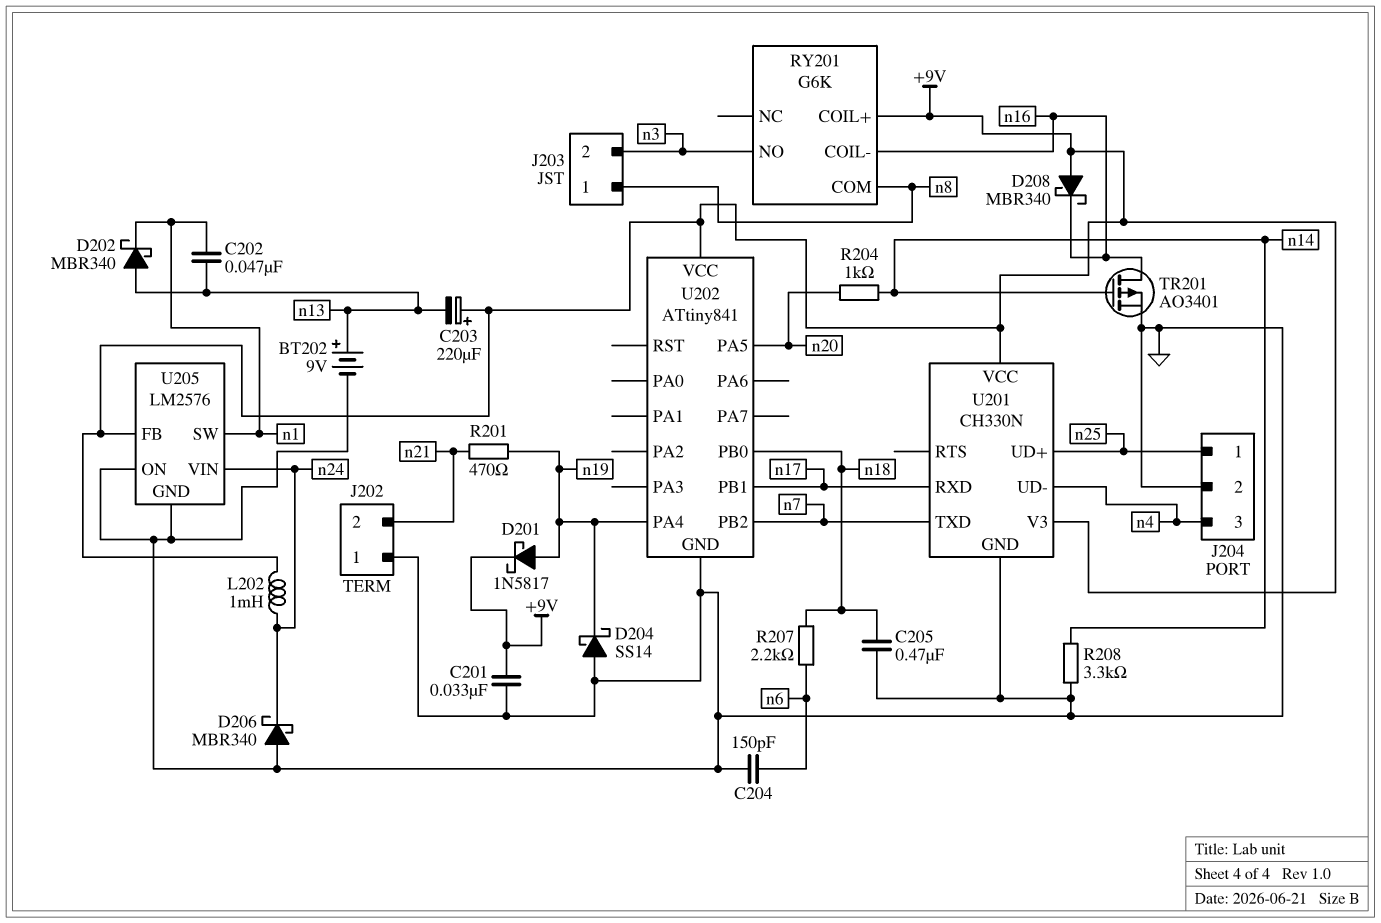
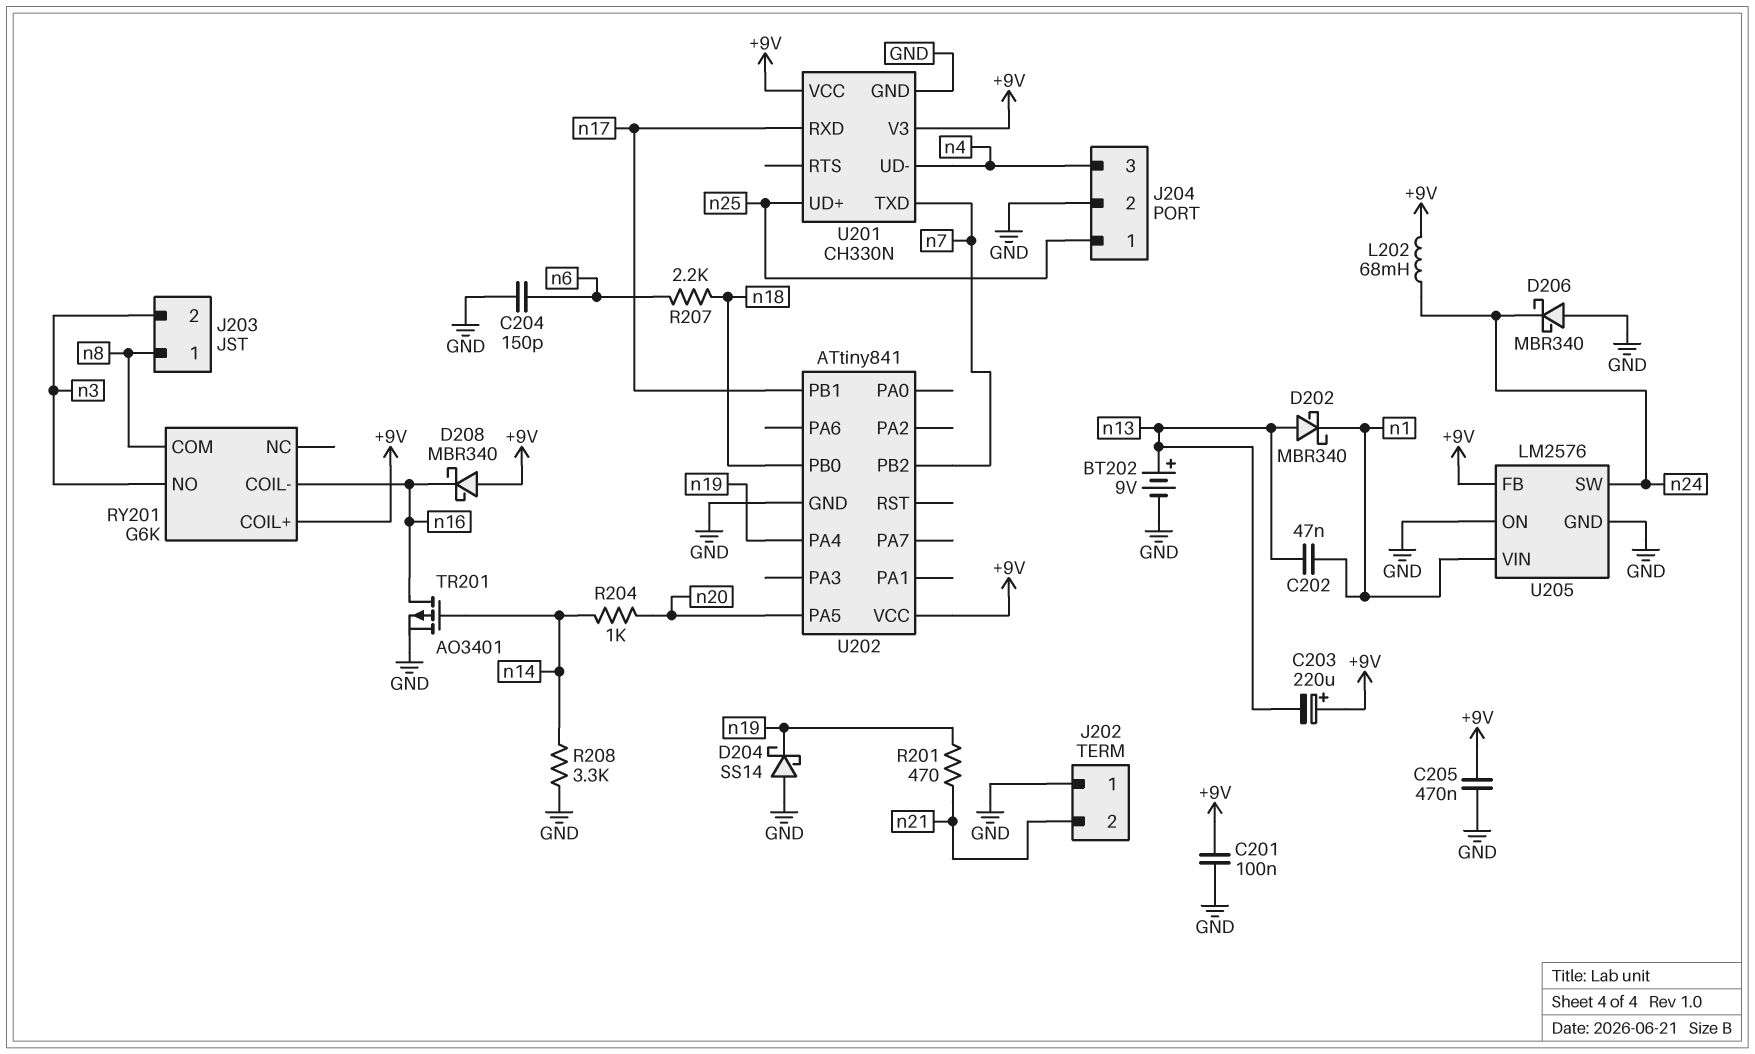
C201: 33nF (+9V, GND) -> 100nF (+9V, GND)
C205: 470nF (GND, n18) -> 470nF (+9V, GND)
D201: schottky 1N5817 (A n19, K +9V) -> none
L202: 1mH (+9V, n24) -> 68mH (+9V, n24)
U205 pin SW: n1 -> n24
U205 pin VIN: n24 -> n1

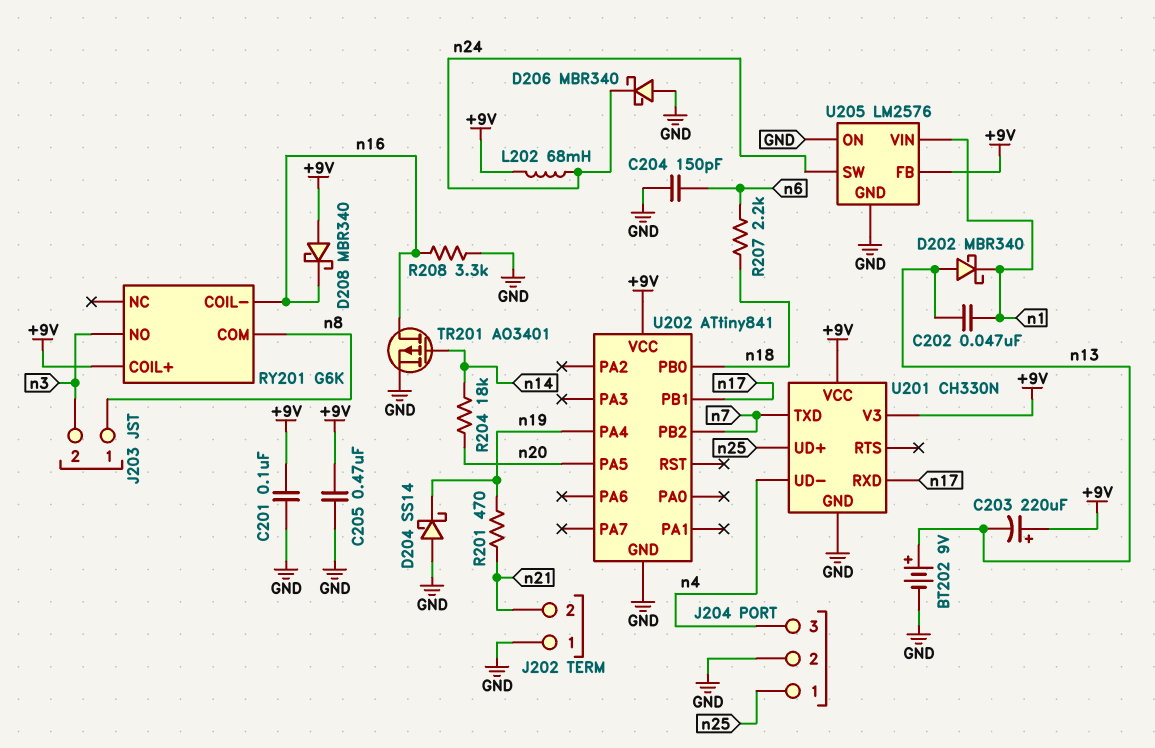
R204: 1k (n14, n20) -> 18k (n14, n20)
R208: 3.3k (GND, n14) -> 3.3k (GND, n16)

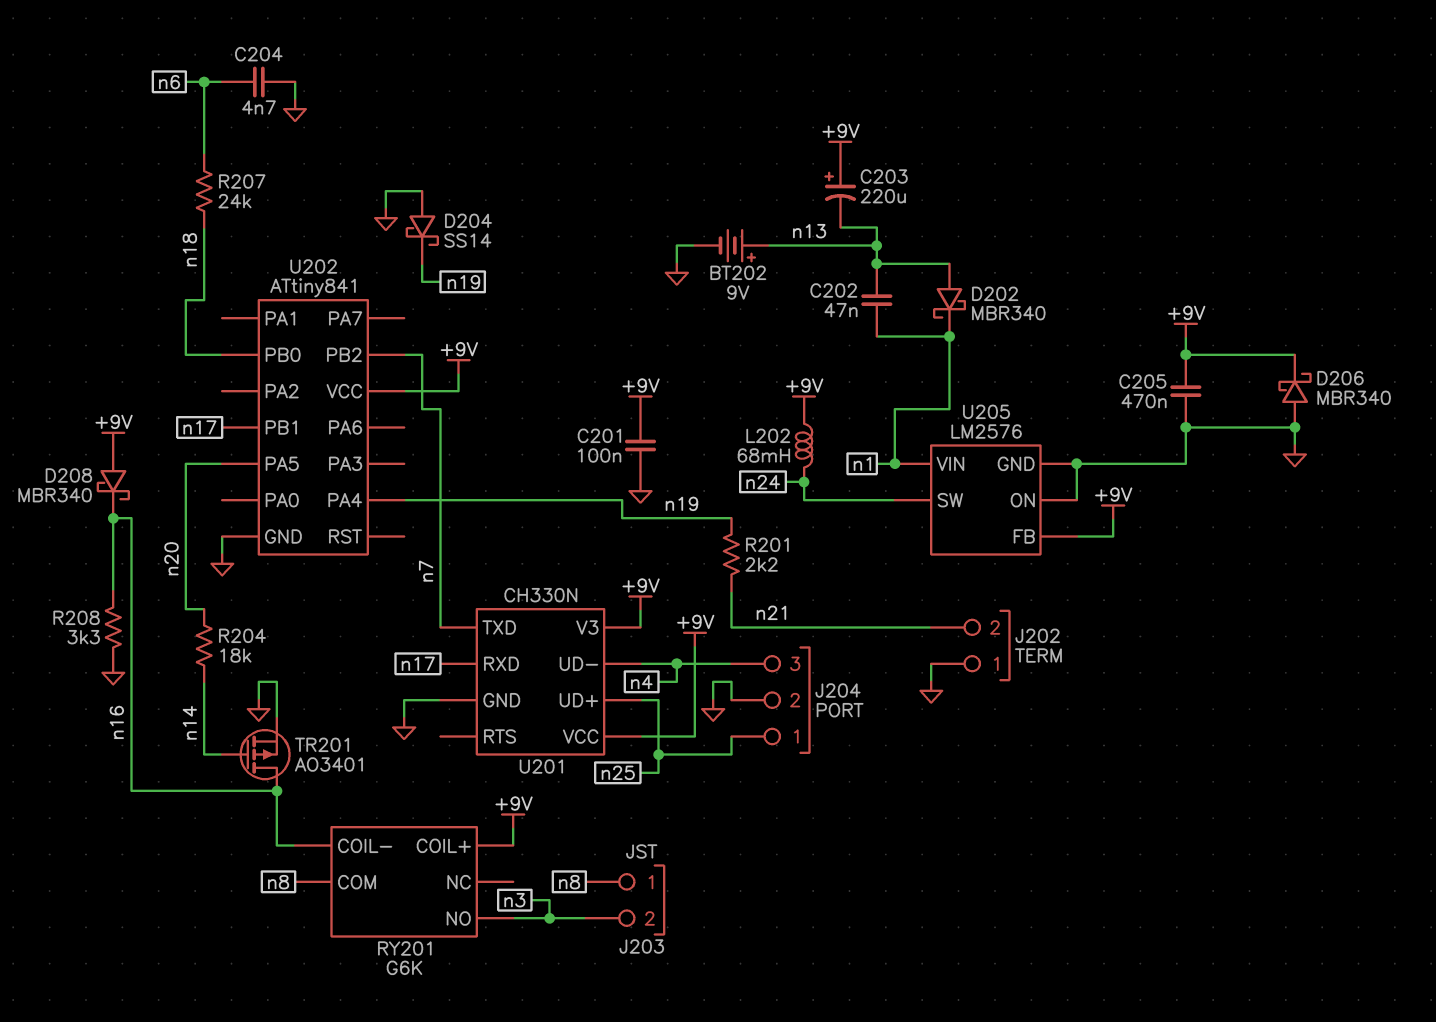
C204: 150pF (GND, n6) -> 4.7nF (GND, n6)
D206: schottky MBR340 (A GND, K n24) -> schottky MBR340 (A GND, K +9V)
R201: 470 (n19, n21) -> 2.2k (n19, n21)
R207: 2.2k (n6, n18) -> 24k (n6, n18)

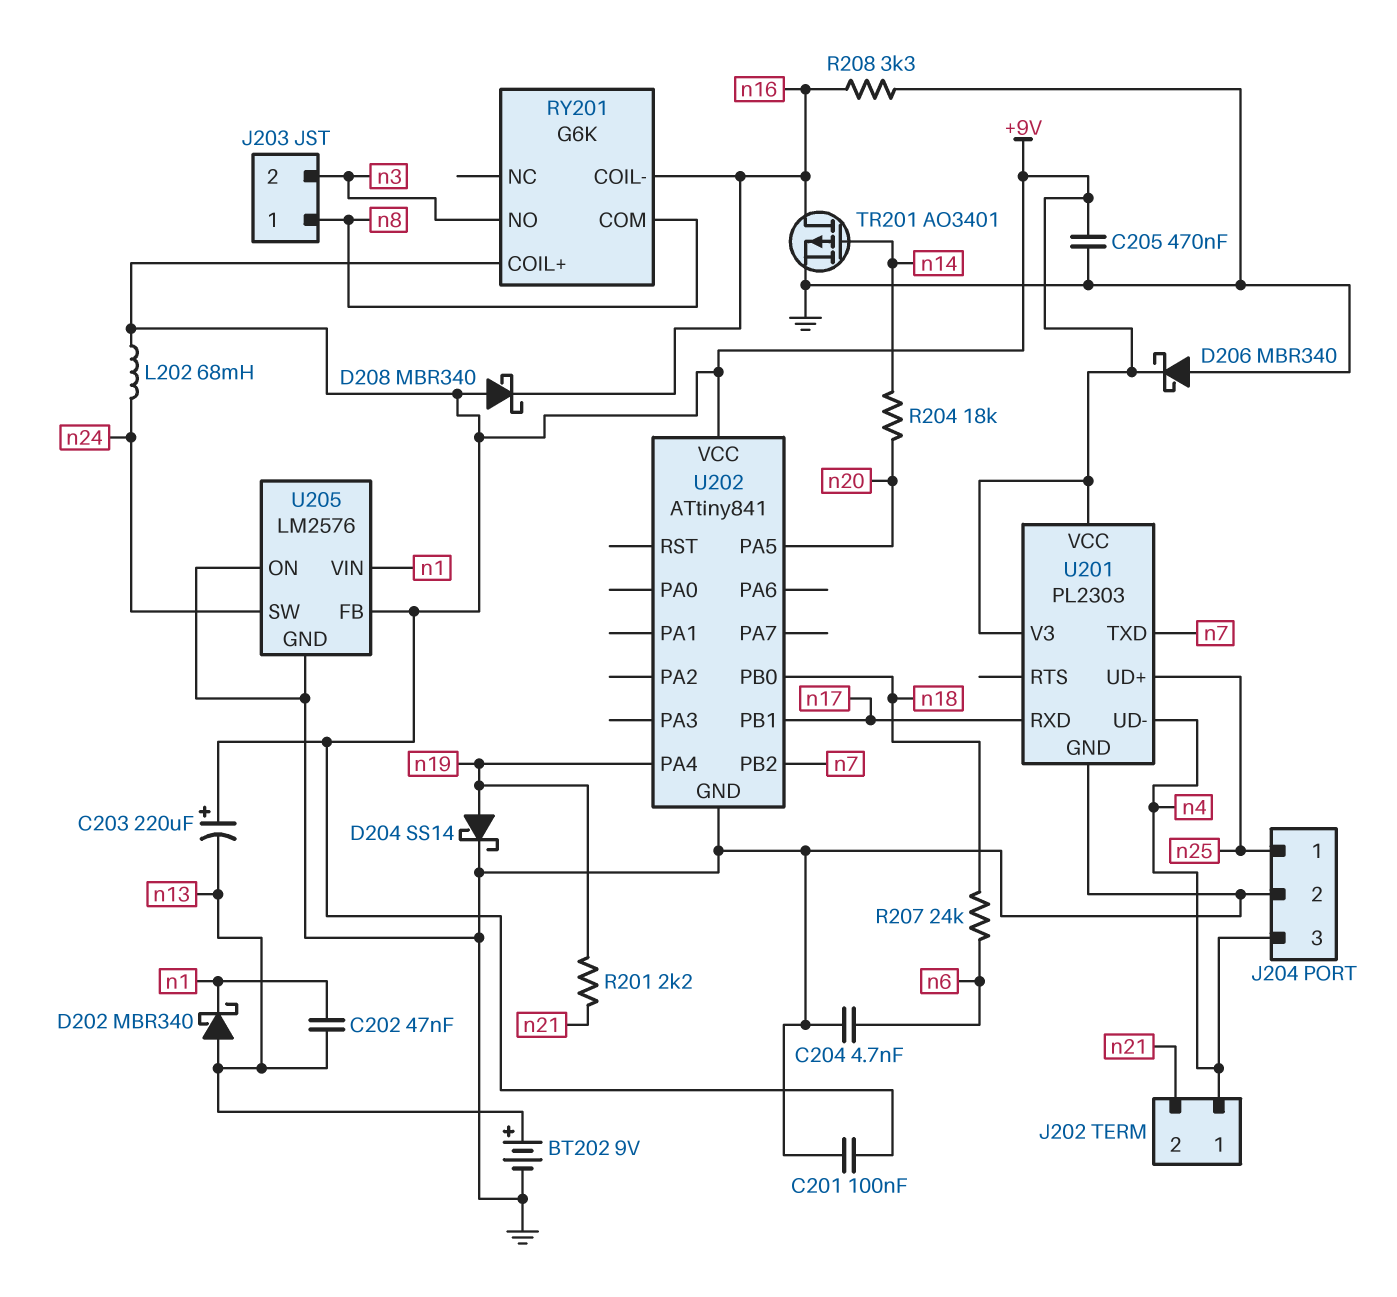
D204: schottky SS14 (A GND, K n19) -> schottky SS14 (A n19, K GND)
J202 pin 1: GND -> n4
U201: CH330N -> PL2303

